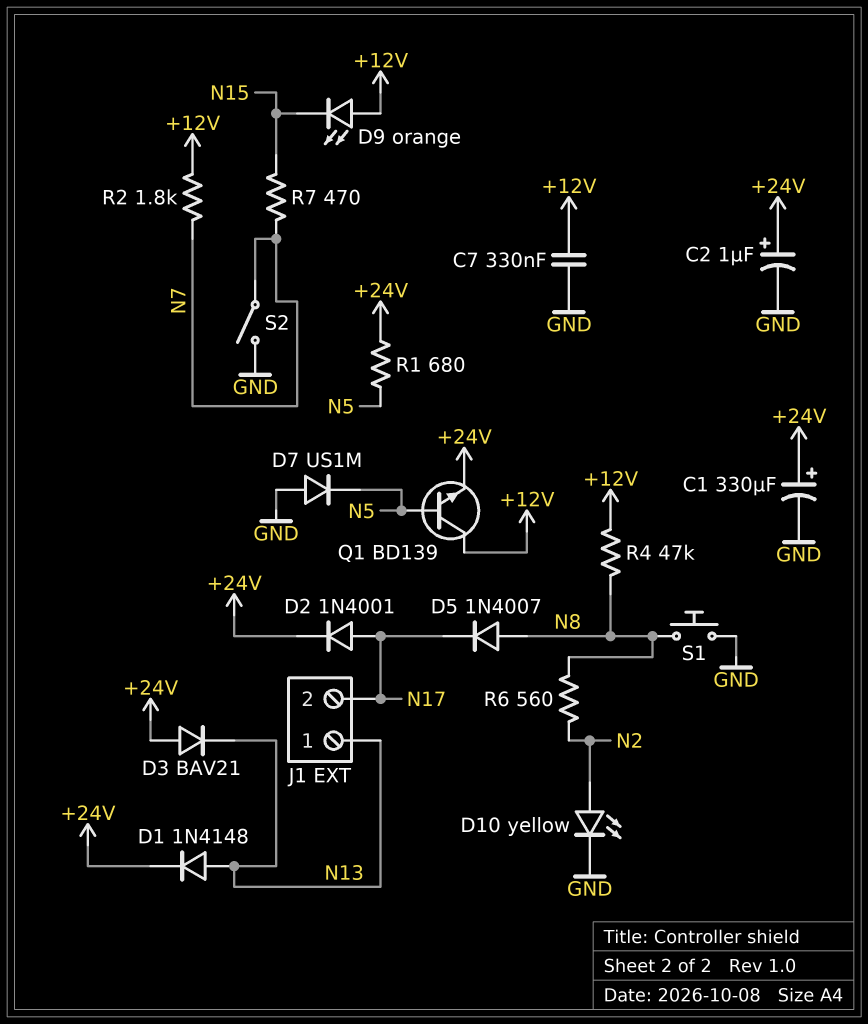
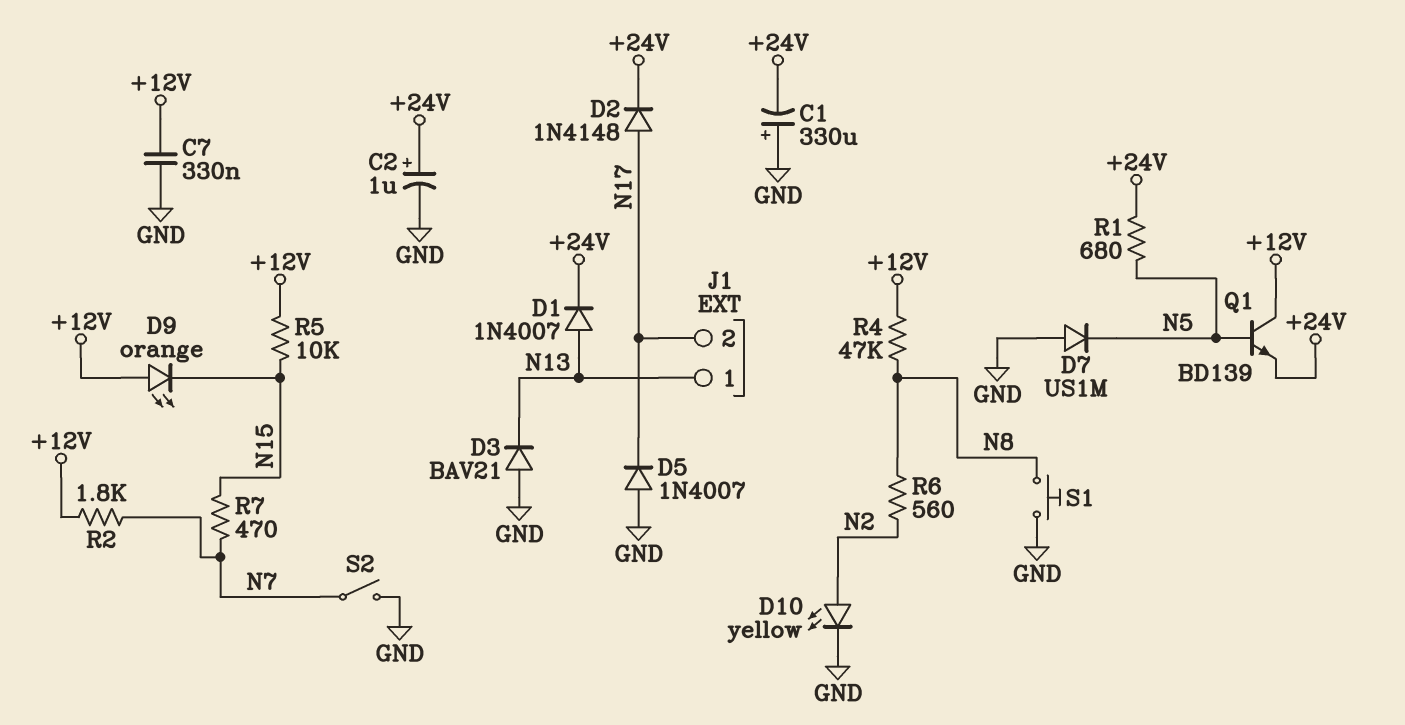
C1: 330uF (plus +24V, minus GND) -> 330uF (plus GND, minus +24V)
D1: diode 1N4148 (A N13, K +24V) -> diode 1N4007 (A N13, K +24V)
D2: diode 1N4001 (A N17, K +24V) -> diode 1N4148 (A N17, K +24V)
D3: diode BAV21 (A +24V, K N13) -> diode BAV21 (A GND, K N13)
D5: diode 1N4007 (A N8, K N17) -> diode 1N4007 (A GND, K N17)
R5: none -> 10k (+12V, N15)

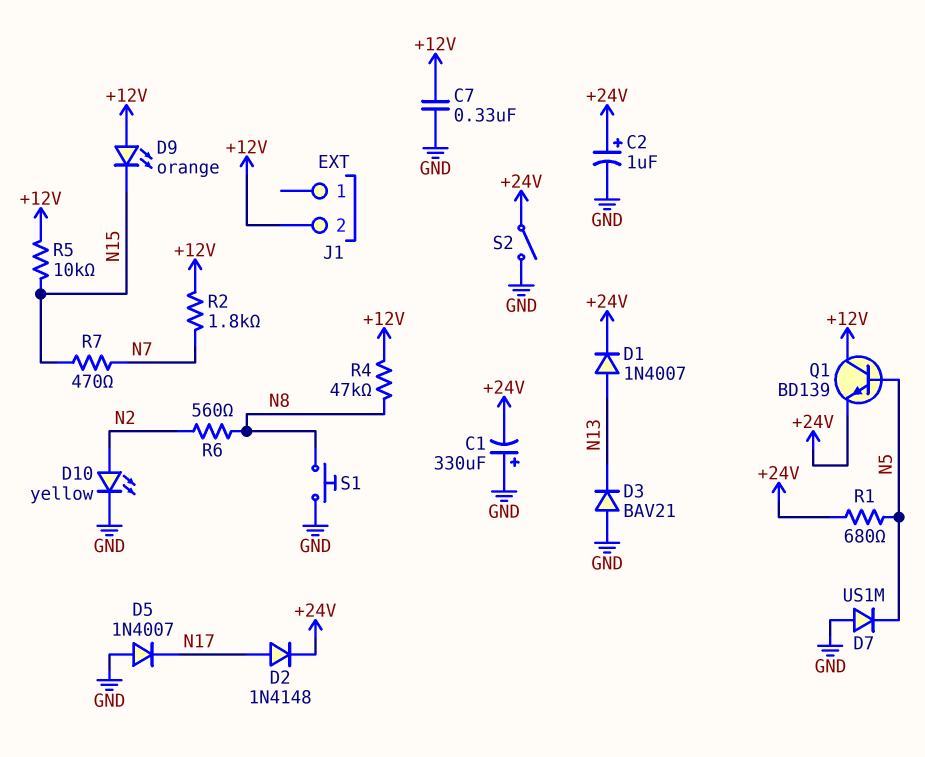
J1 pin 1: N13 -> none
J1 pin 2: N17 -> +12V
S2: switch (GND, N7) -> switch (+24V, GND)

